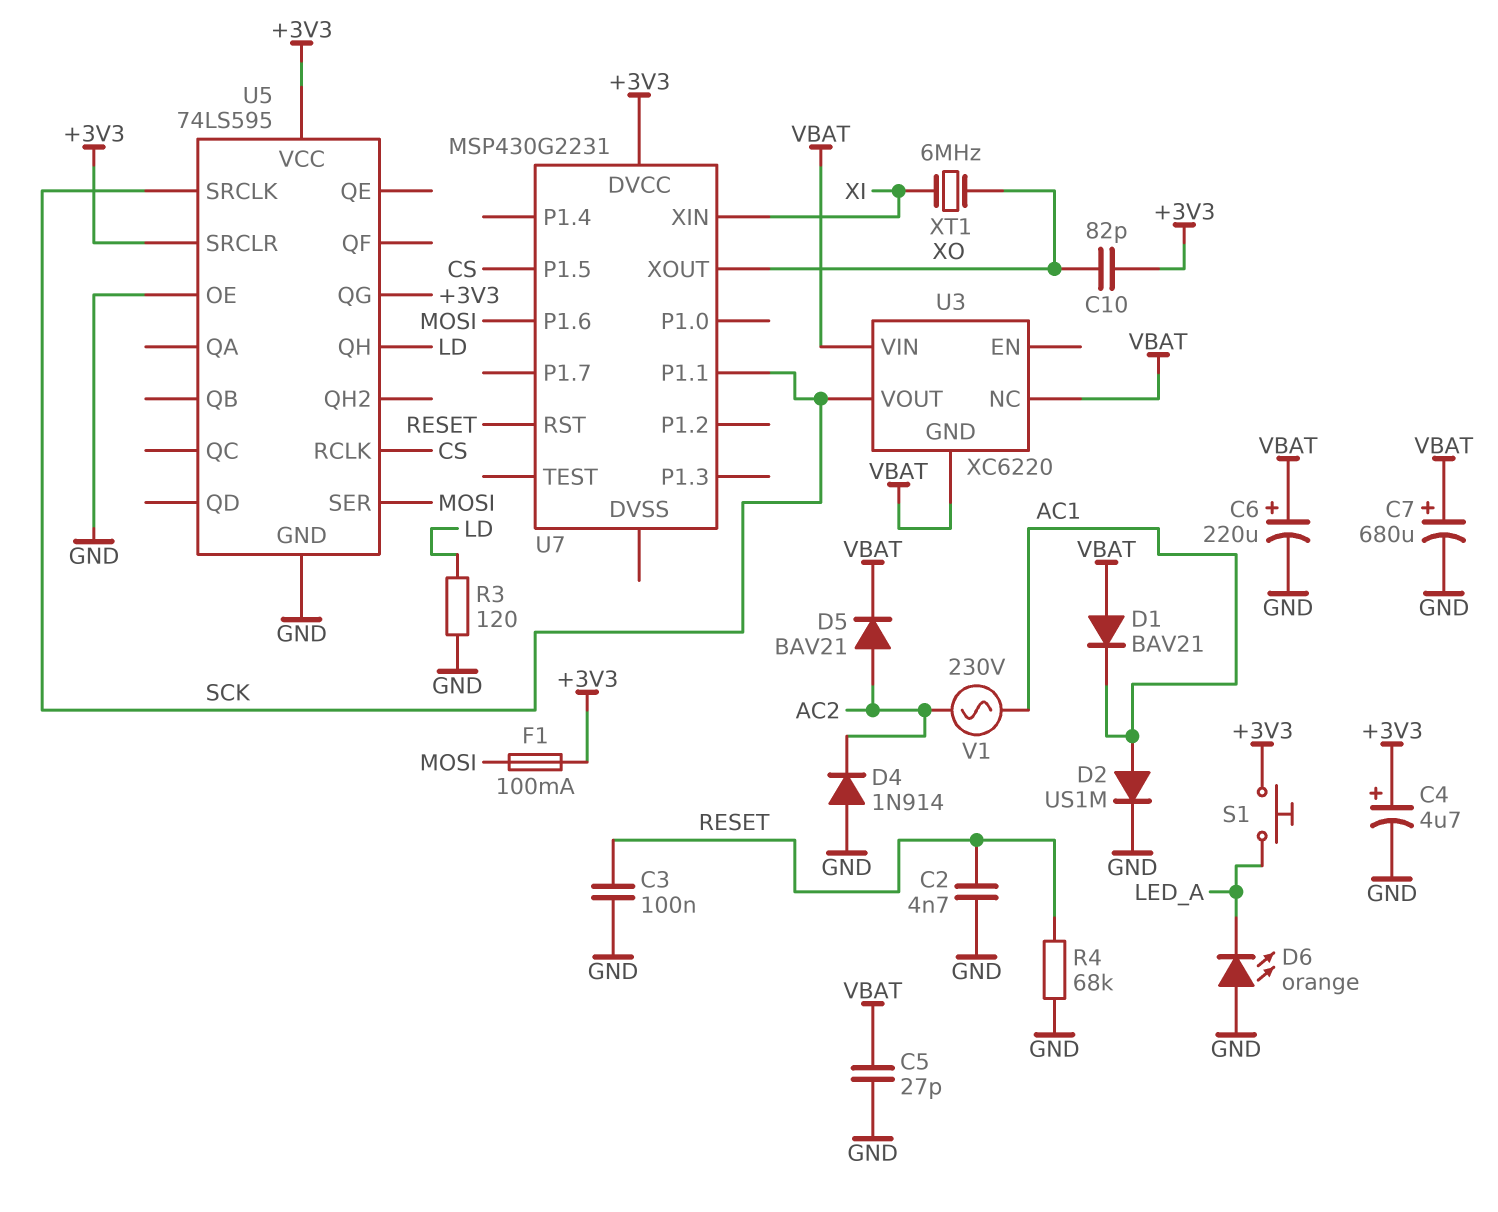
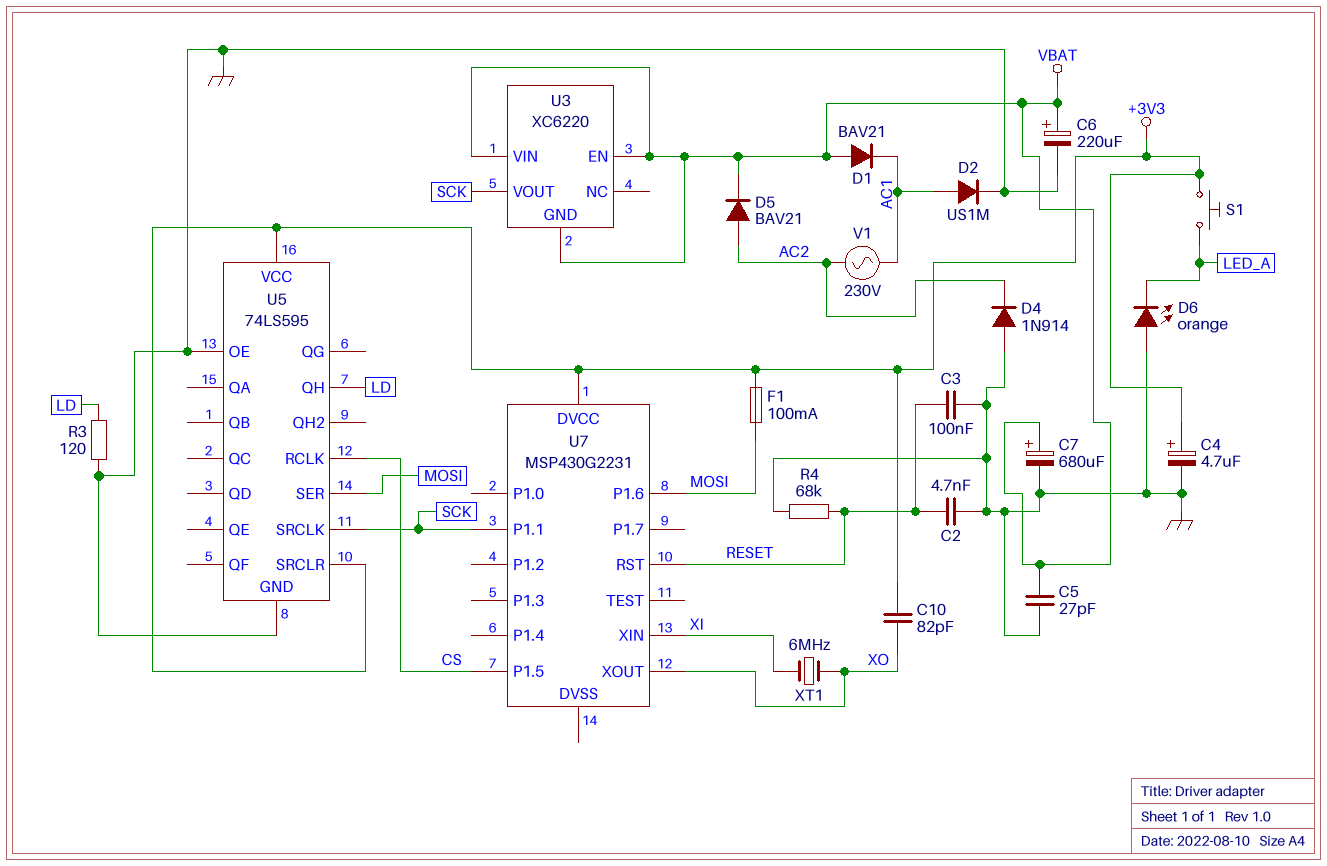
U3 pin EN: none -> VBAT
U3 pin NC: VBAT -> none
U5 pin QG: +3V3 -> none

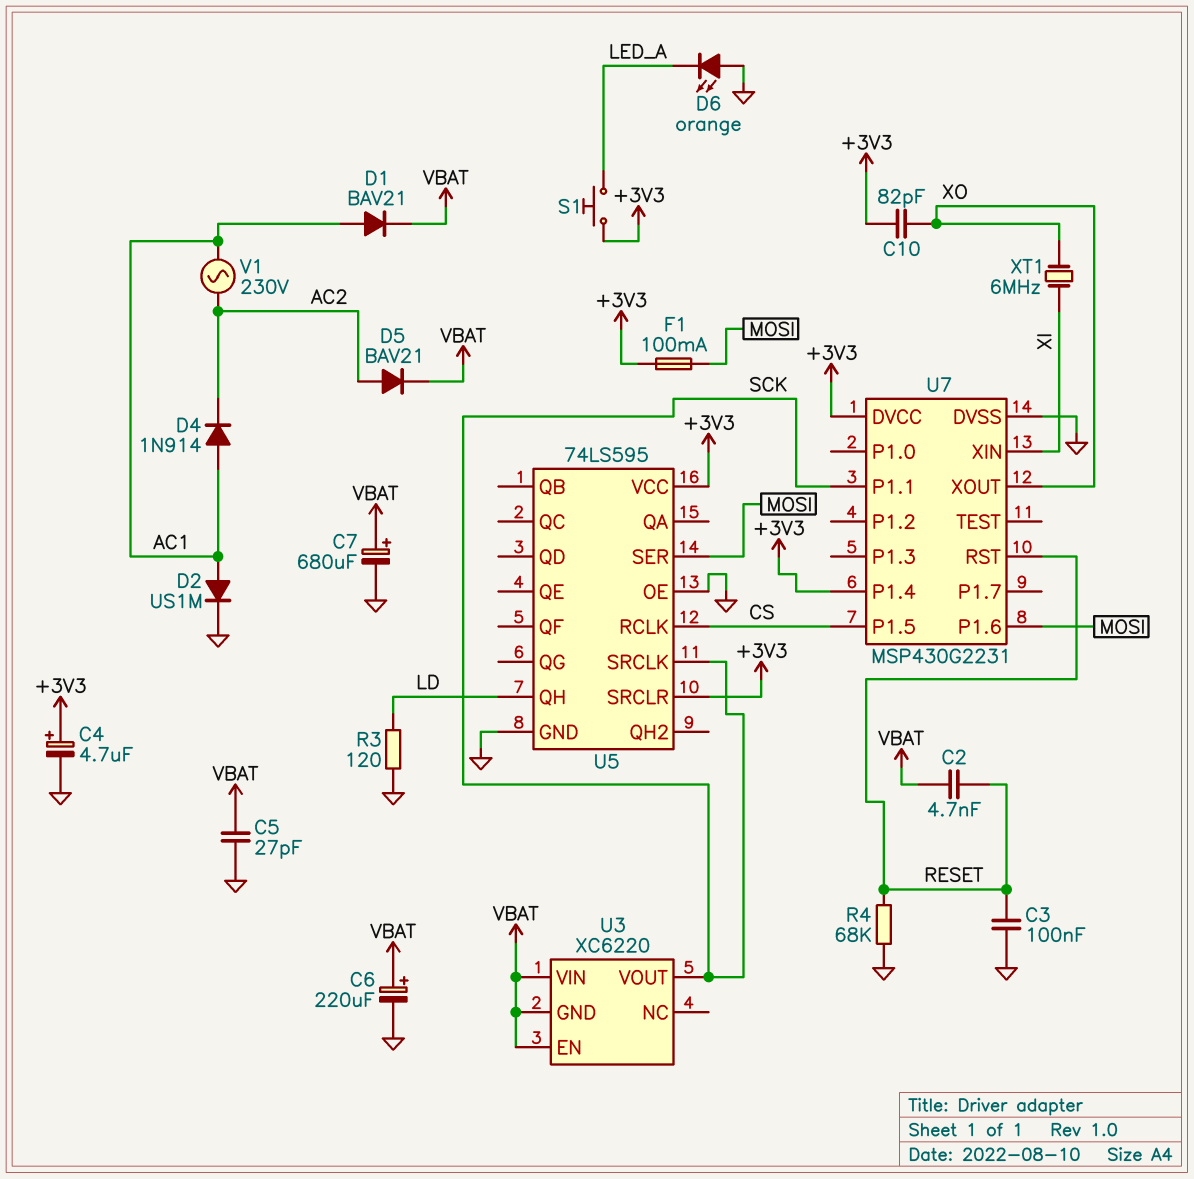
C2: 4.7nF (GND, RESET) -> 4.7nF (RESET, VBAT)
D1: diode BAV21 (A VBAT, K AC1) -> diode BAV21 (A AC1, K VBAT)
D4: diode 1N914 (A GND, K AC2) -> diode 1N914 (A AC1, K AC2)
U7 pin DVSS: none -> GND
U7 pin P1.4: none -> +3V3

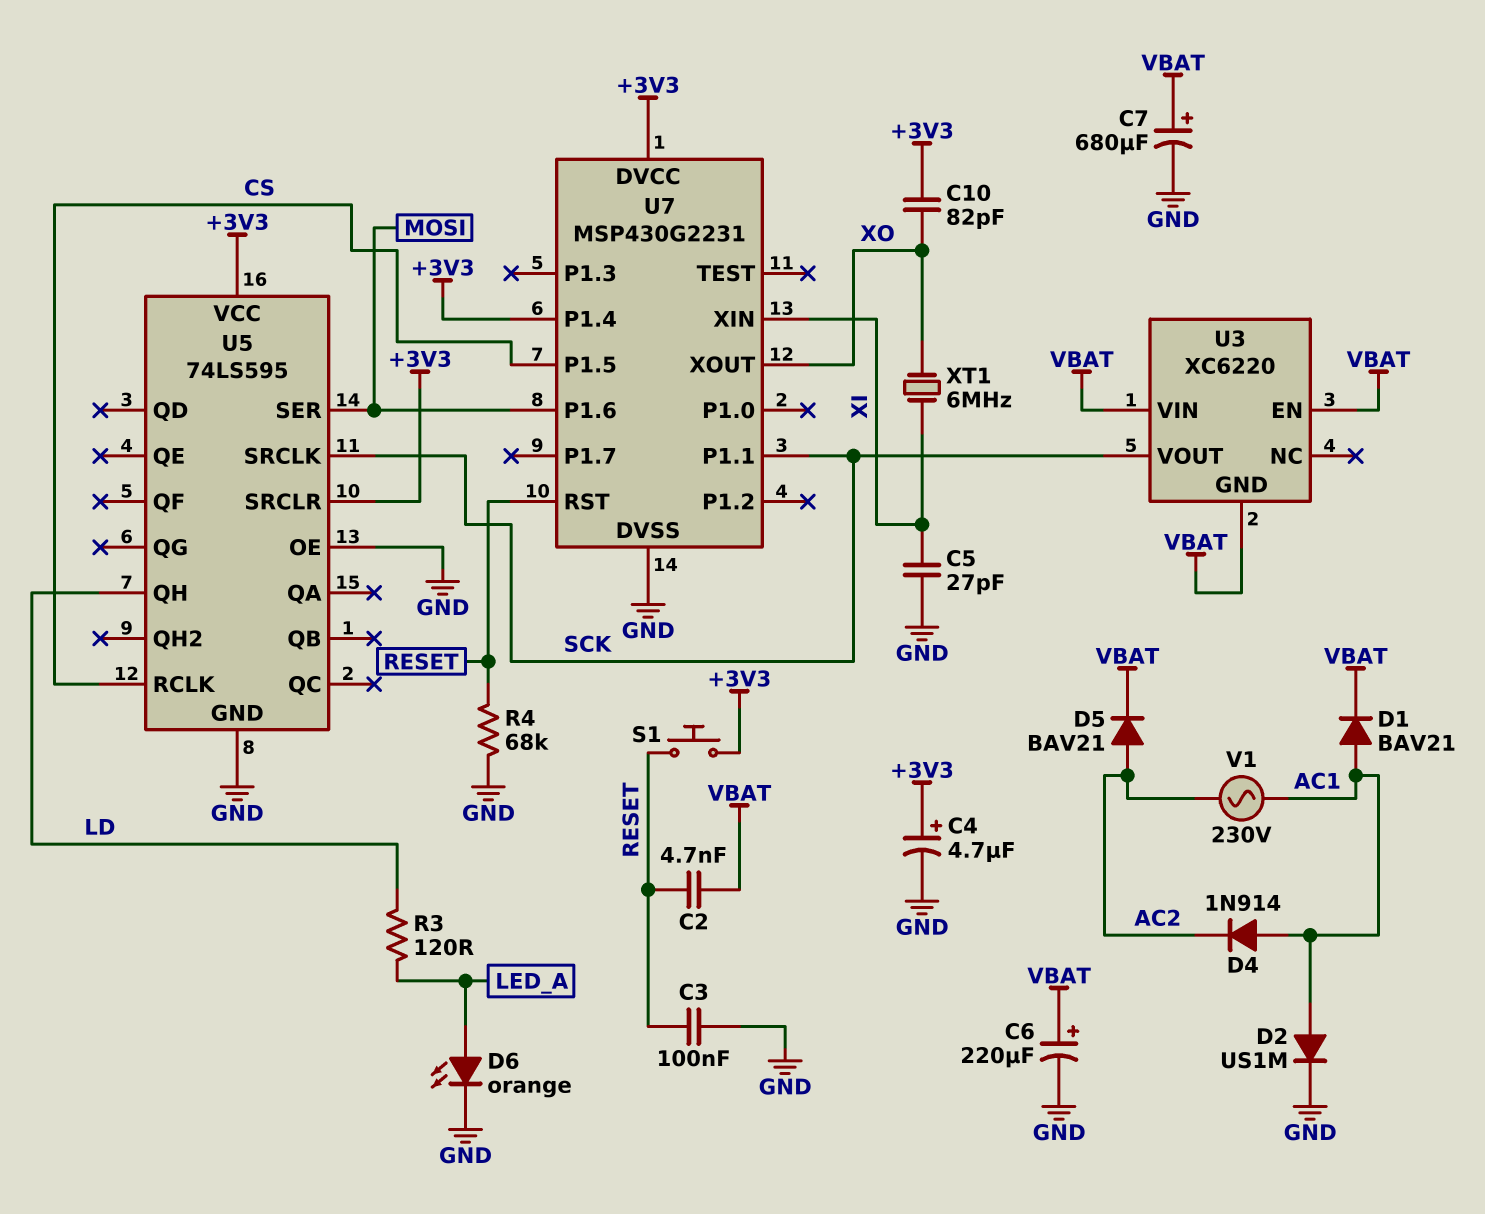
C5: 27pF (GND, VBAT) -> 27pF (GND, XI)
D6: LED orange (A GND, K LED_A) -> LED orange (A LED_A, K GND)
F1: 100mA (+3V3, MOSI) -> none
R3: 120 (GND, LD) -> 120 (LD, LED_A)
S1: button (+3V3, LED_A) -> button (+3V3, RESET)

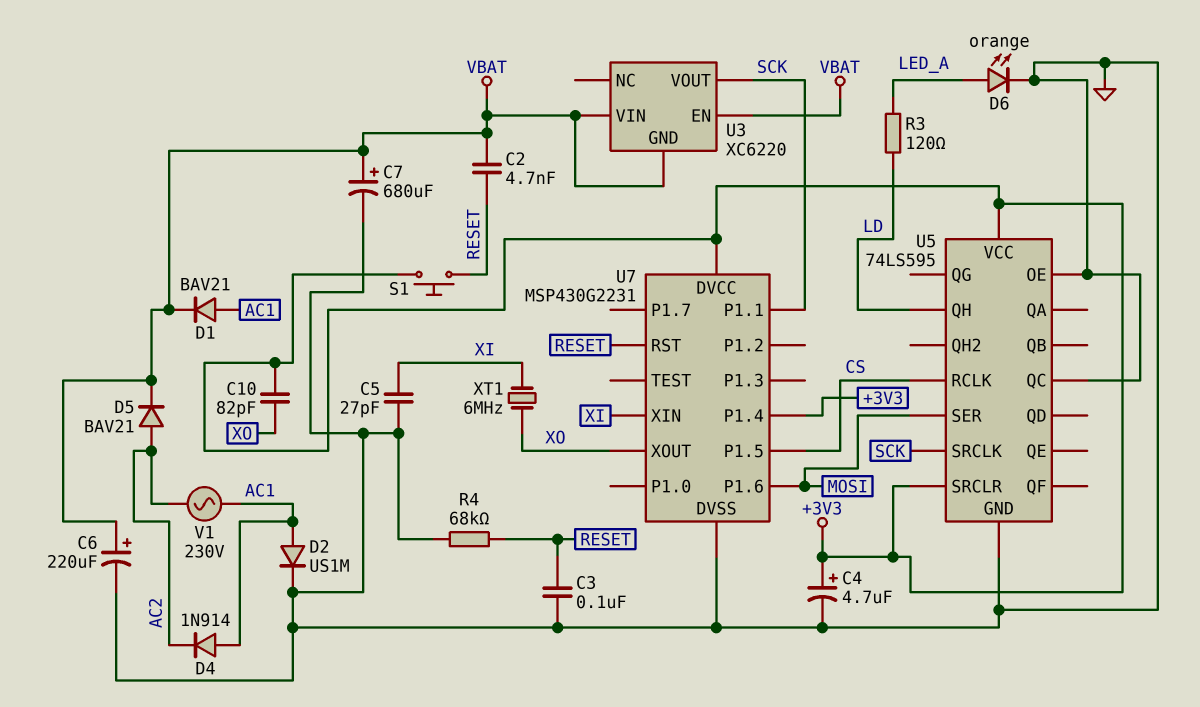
U5 pin QC: none -> GND

